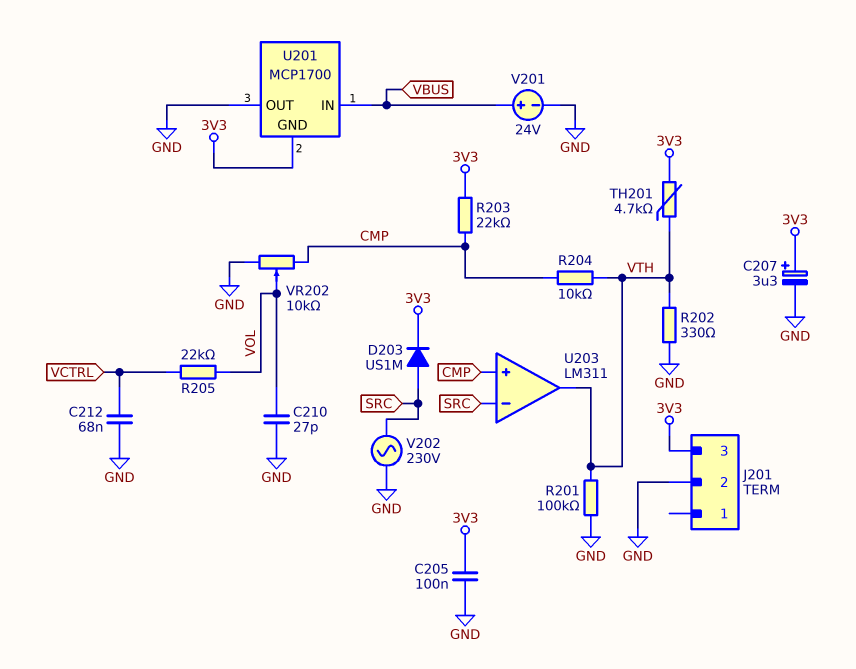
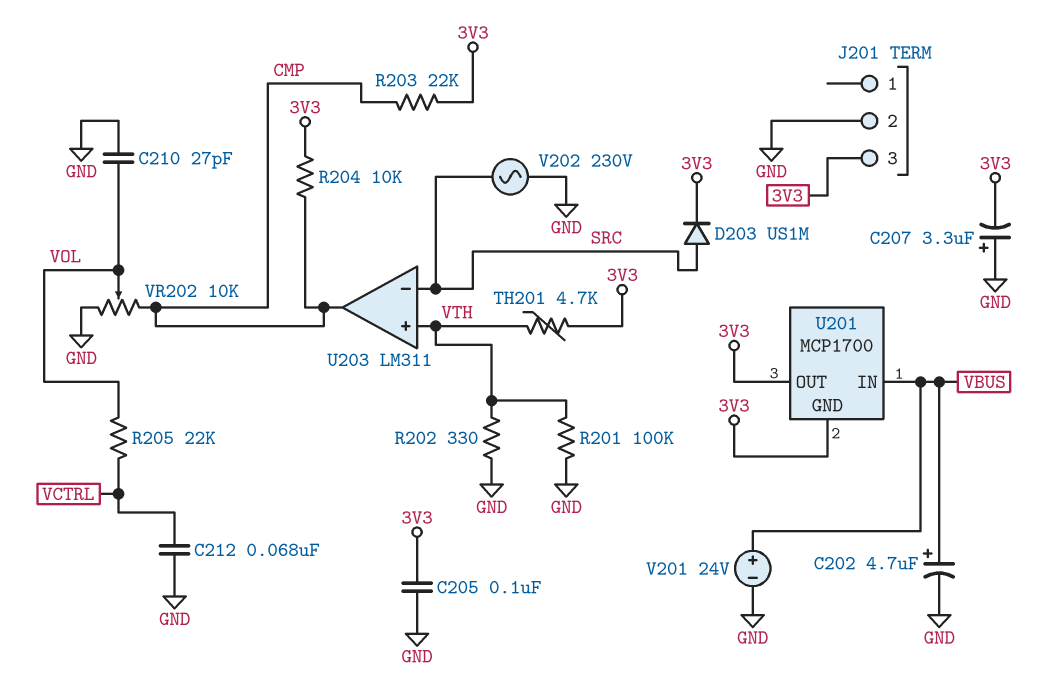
C202: none -> 4.7uF (plus VBUS, minus GND)
C207: 3.3uF (plus 3V3, minus GND) -> 3.3uF (plus GND, minus 3V3)
R204: 10k (CMP, VTH) -> 10k (3V3, CMP)
U201 pin OUT: GND -> 3V3
U203 pin in+: CMP -> VTH
U203 pin out: VTH -> CMP

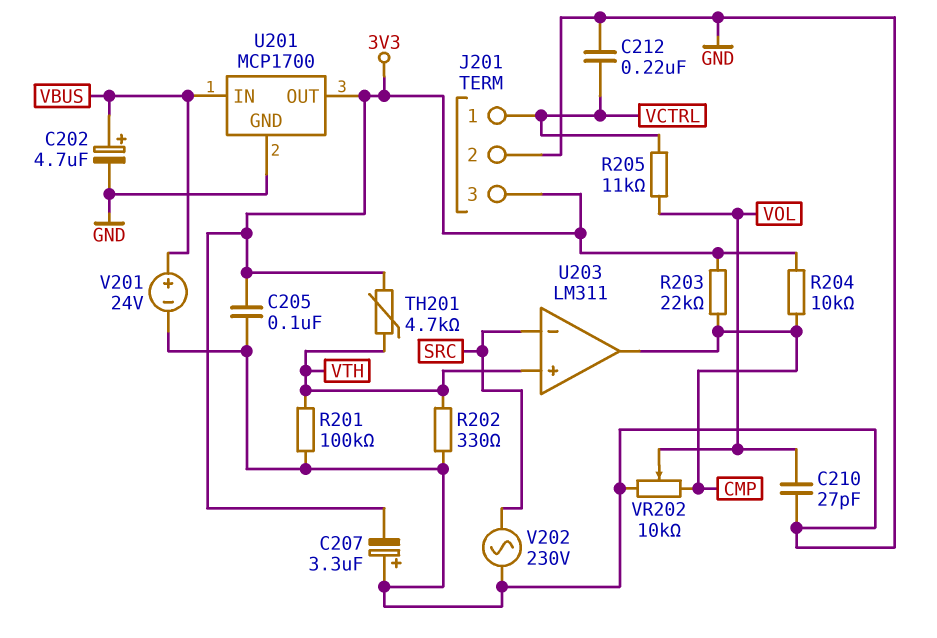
C212: 68nF (GND, VCTRL) -> 220nF (GND, VCTRL)
D203: diode US1M (A SRC, K 3V3) -> none
J201 pin 1: none -> VCTRL
R205: 22k (VCTRL, VOL) -> 11k (VCTRL, VOL)
U201 pin GND: 3V3 -> GND

